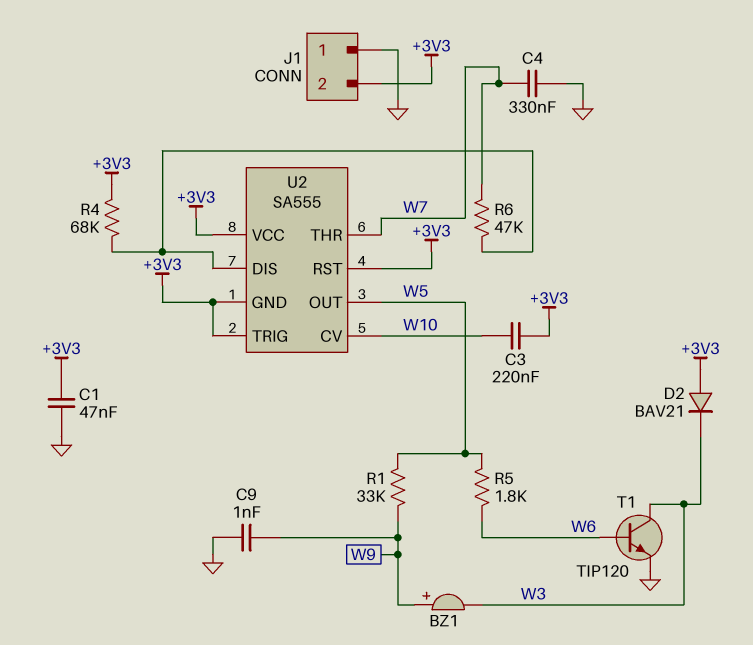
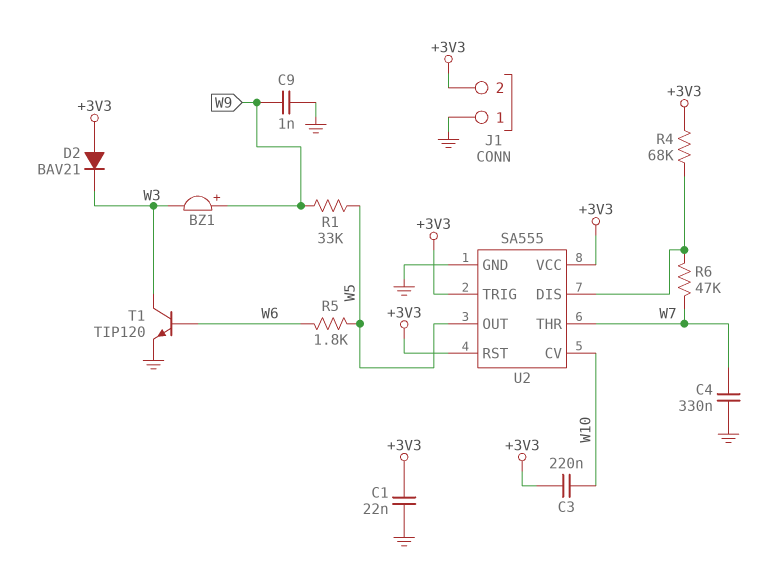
C1: 47nF (+3V3, GND) -> 22nF (+3V3, GND)
U2 pin GND: +3V3 -> GND

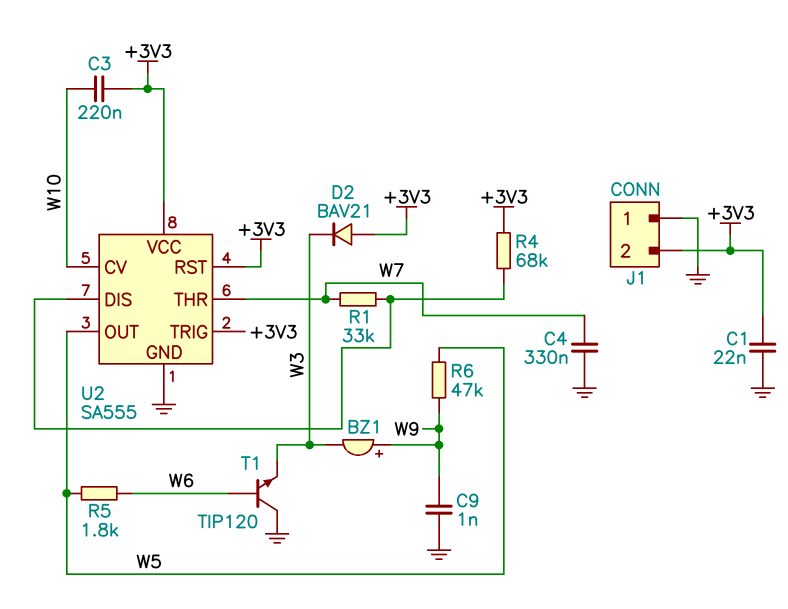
R1: 33k (W5, W9) -> 33k (U2/DIS, W7)
R6: 47k (U2/DIS, W7) -> 47k (W5, W9)
T1: NPN TIP120 (B W6, C W3, E GND) -> NPN TIP120 (B W6, C GND, E W3)

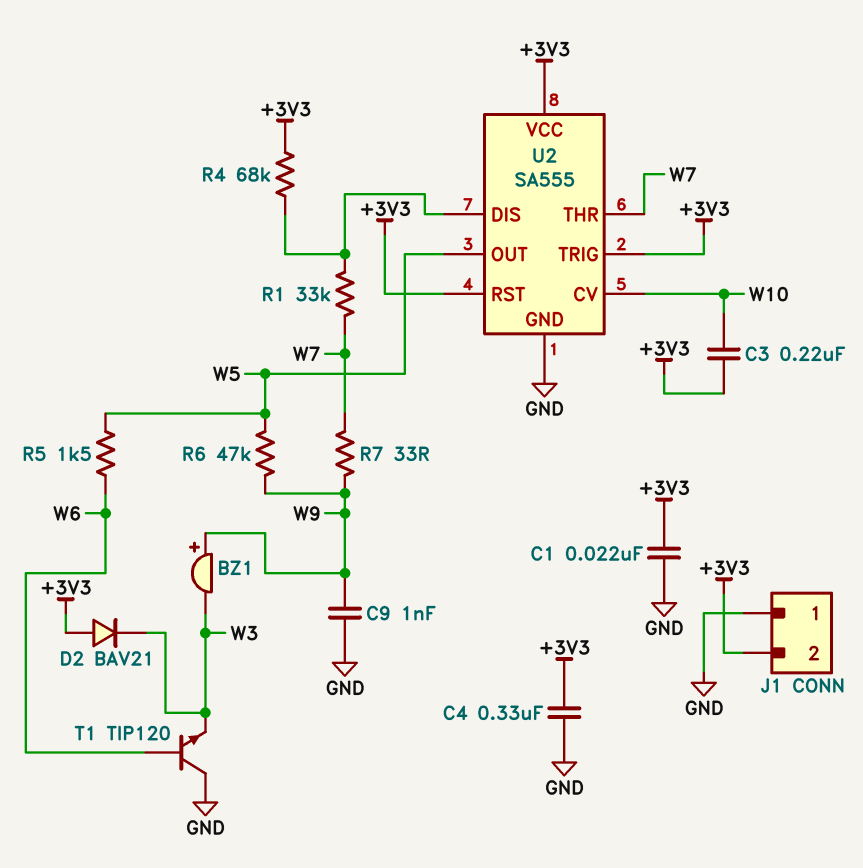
C4: 330nF (GND, W7) -> 330nF (+3V3, GND)
R5: 1.8k (W5, W6) -> 1.5k (W5, W6)
R7: none -> 33 (W7, W9)

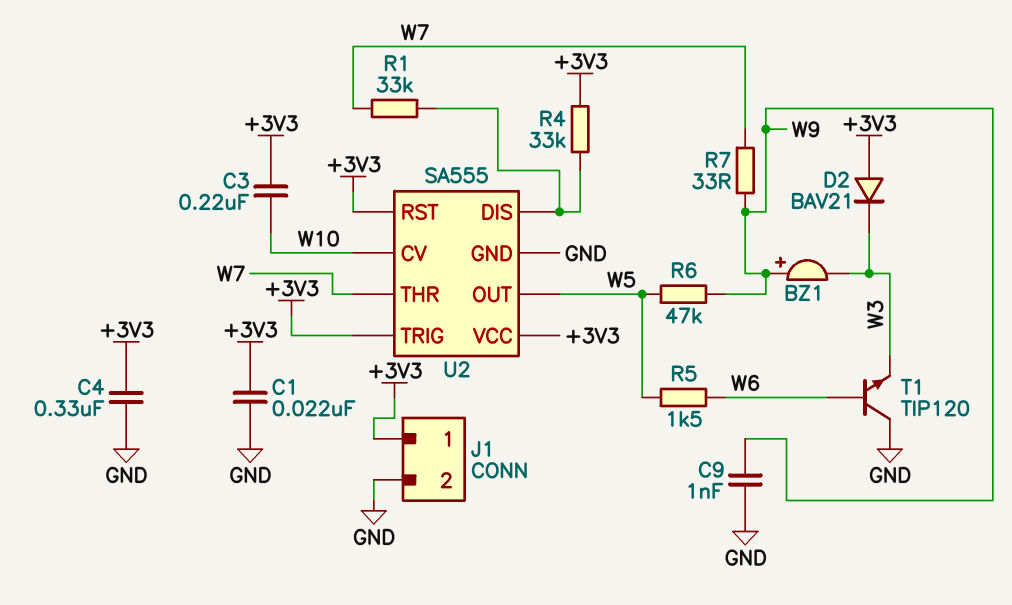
J1 pin 1: GND -> +3V3
J1 pin 2: +3V3 -> GND
R4: 68k (+3V3, U2/DIS) -> 33k (+3V3, U2/DIS)

